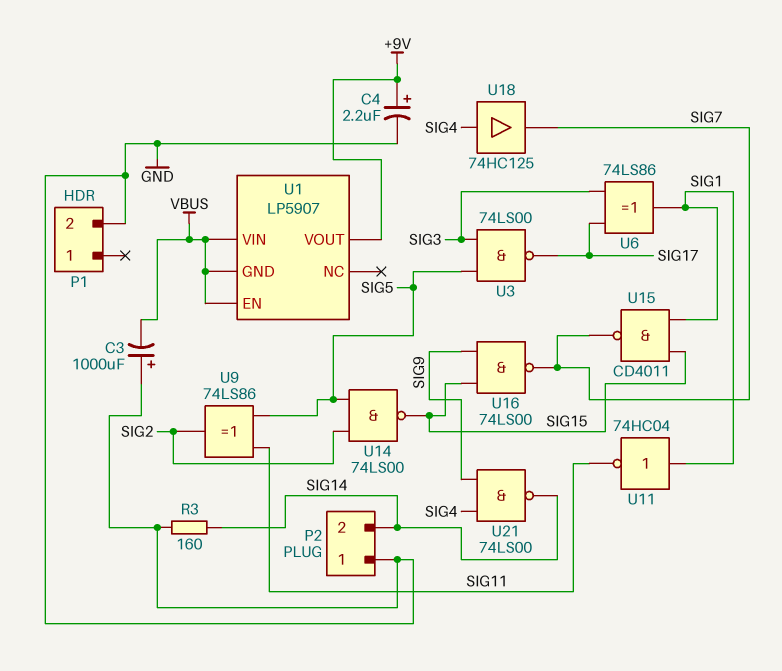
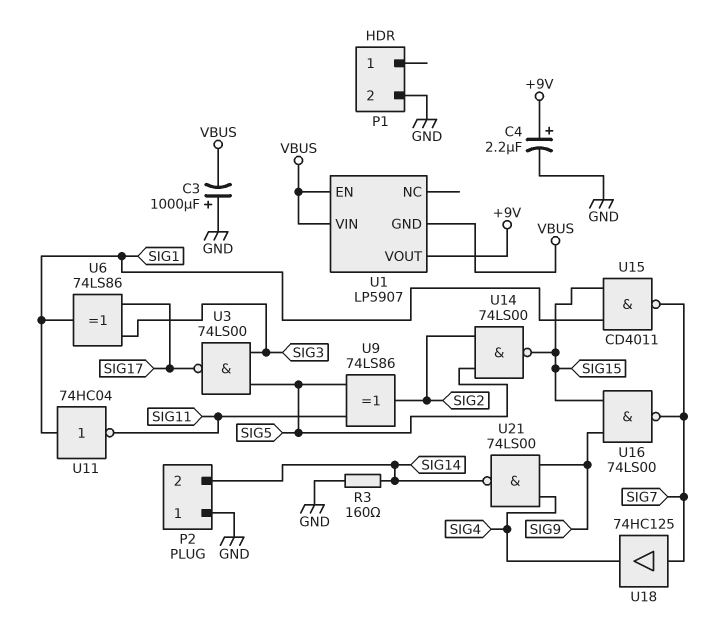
U18: buffer 74HC125 (in SIG4, out SIG7) -> buffer 74HC125 (in SIG7, out SIG4)

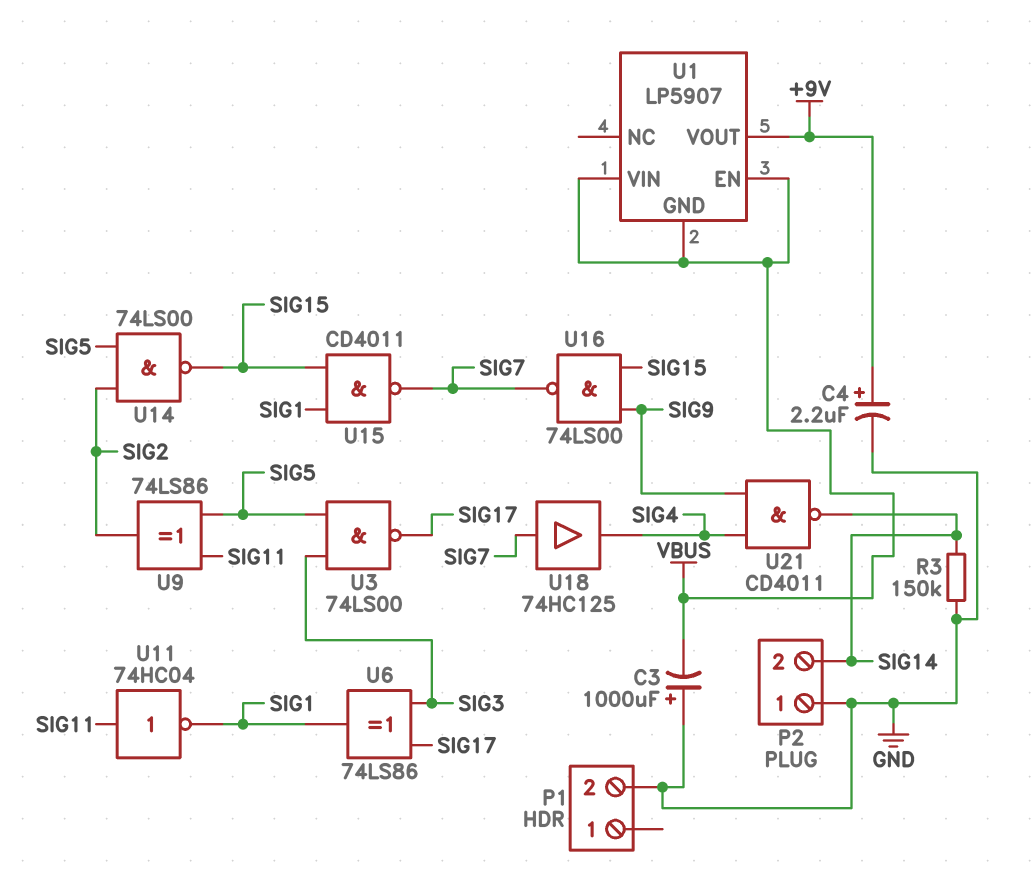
R3: 160 (GND, SIG14) -> 150k (GND, SIG14)
U11: NOT 74HC04 (in SIG1, out SIG11) -> NOT 74HC04 (in SIG11, out SIG1)
U21: NAND 74LS00 (in SIG4, in SIG9, out SIG14) -> NAND CD4011 (in SIG4, in SIG9, out SIG14)

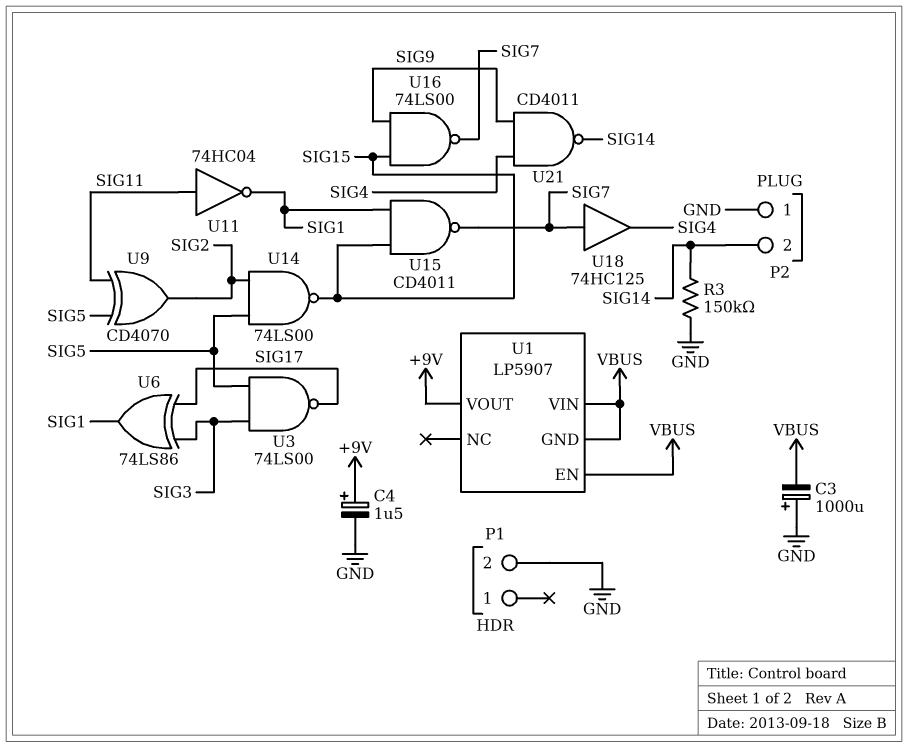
C4: 2.2uF (plus +9V, minus GND) -> 1.5uF (plus +9V, minus GND)
U9: XOR 74LS86 (in SIG5, in SIG11, out SIG2) -> XOR CD4070 (in SIG5, in SIG11, out SIG2)

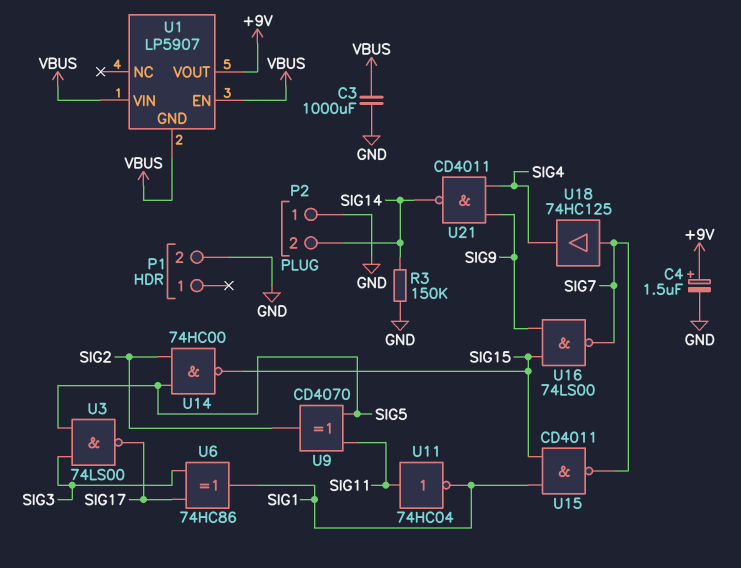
C3: 1000uF (plus GND, minus VBUS) -> 1000uF (GND, VBUS)
U6: XOR 74LS86 (in SIG3, in SIG17, out SIG1) -> XOR 74HC86 (in SIG3, in SIG17, out SIG1)
U14: NAND 74LS00 (in SIG2, in SIG5, out SIG15) -> NAND 74HC00 (in SIG2, in SIG5, out SIG15)

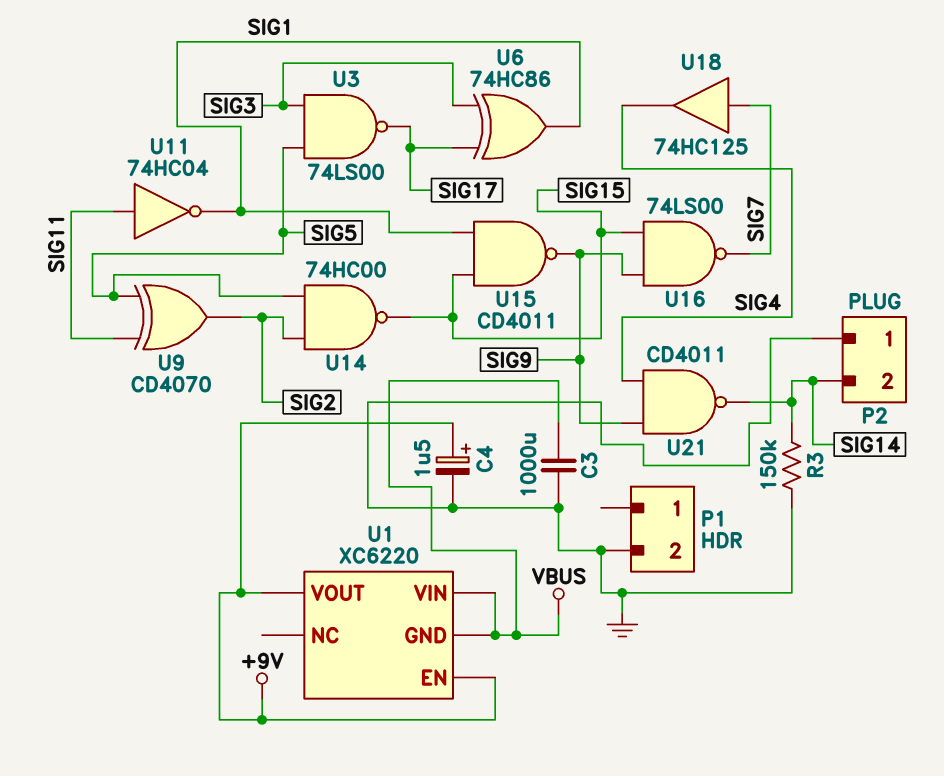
U1: LP5907 -> XC6220
U1 pin EN: VBUS -> +9V
U15: NAND CD4011 (in SIG1, in SIG15, out SIG7) -> NAND CD4011 (in SIG1, in SIG15, out SIG9)

